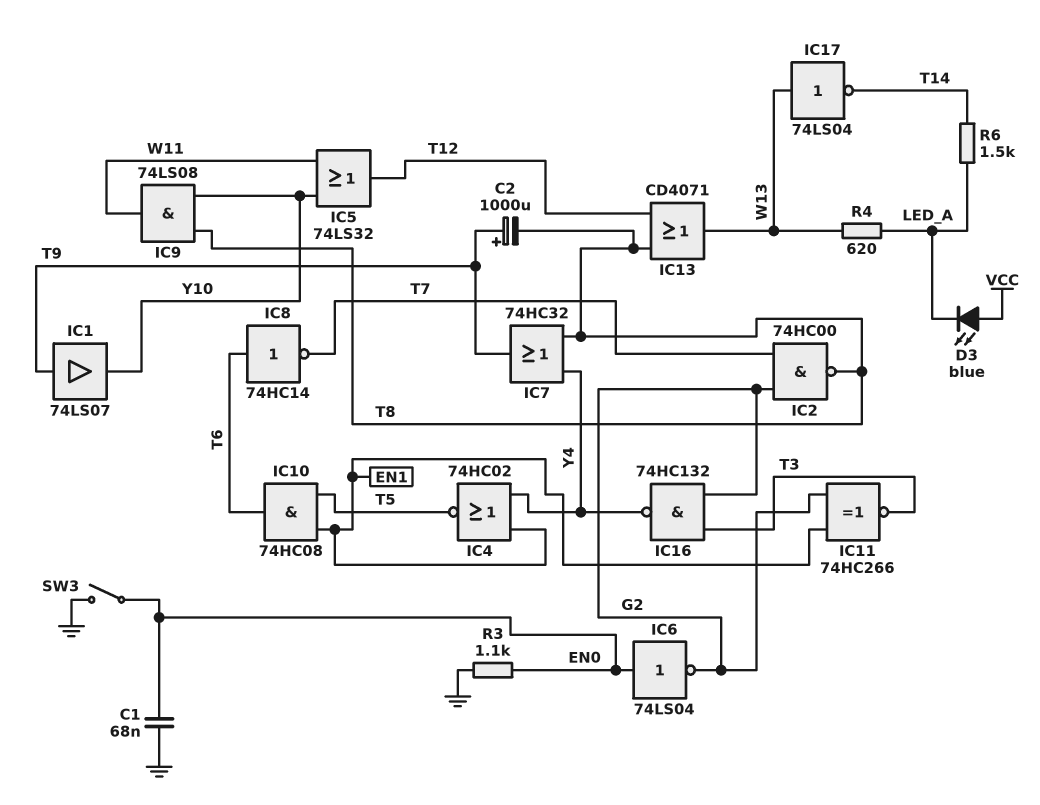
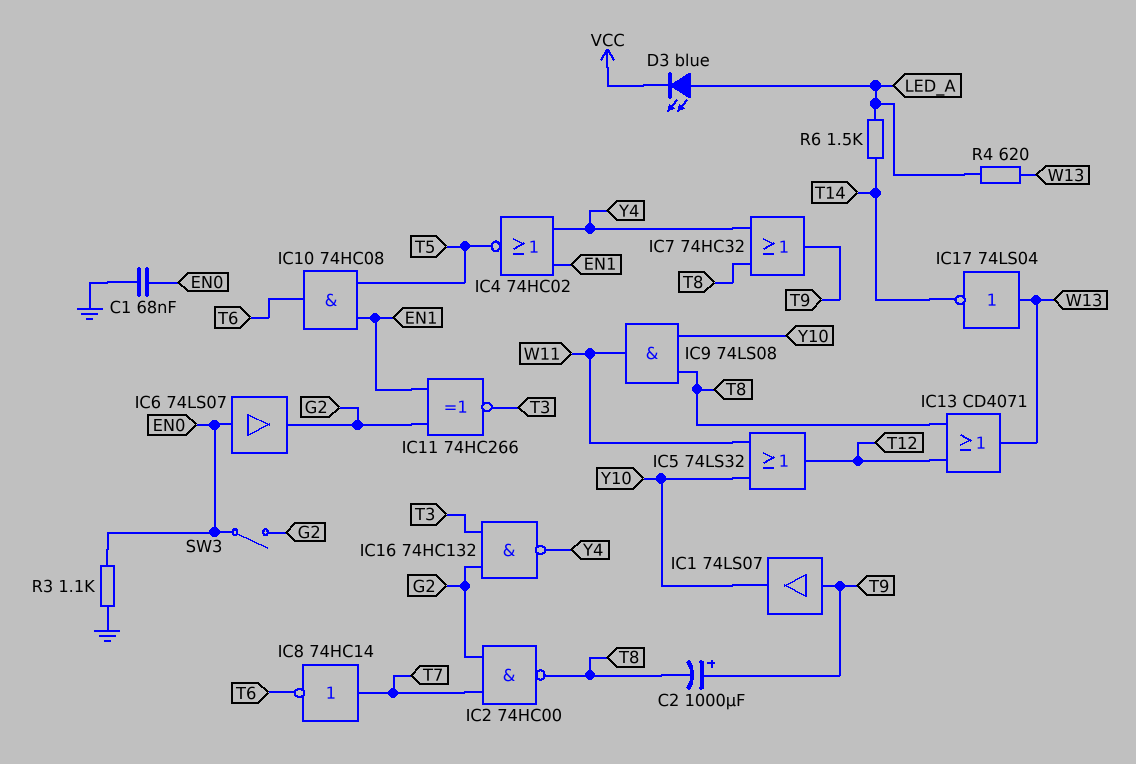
D3: LED blue (A VCC, K LED_A) -> LED blue (A LED_A, K VCC)
IC6: NOT 74LS04 (in EN0, out G2) -> buffer 74LS07 (in EN0, out G2)
IC8: NOT 74HC14 (in T6, out T7) -> NOT 74HC14 (in T7, out T6)
SW3: switch (EN0, GND) -> switch (EN0, G2)

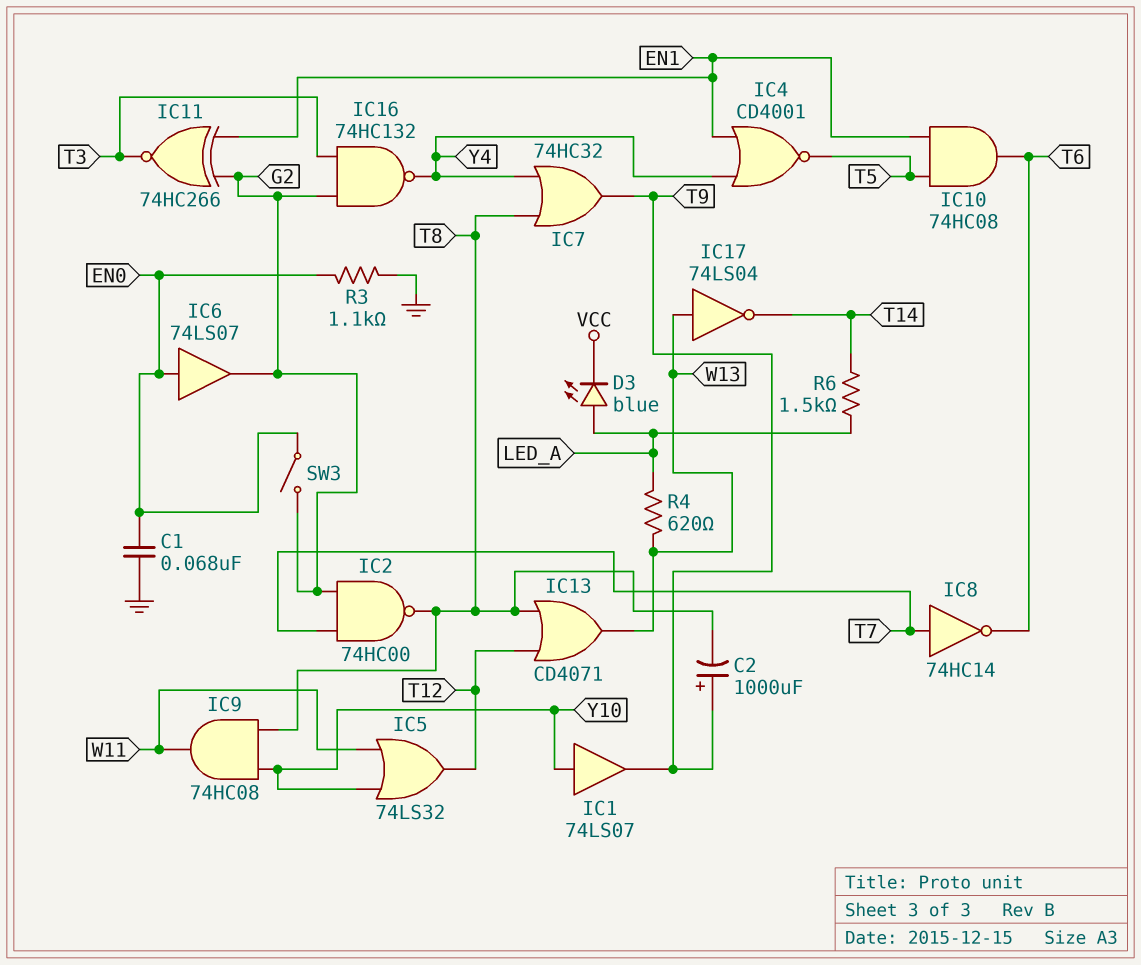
IC1: buffer 74LS07 (in T9, out Y10) -> buffer 74LS07 (in Y10, out T9)
IC4: NOR 74HC02 (in EN1, in Y4, out T5) -> NOR CD4001 (in EN1, in Y4, out T5)
IC9: AND 74LS08 (in T8, in Y10, out W11) -> AND 74HC08 (in T8, in Y10, out W11)

